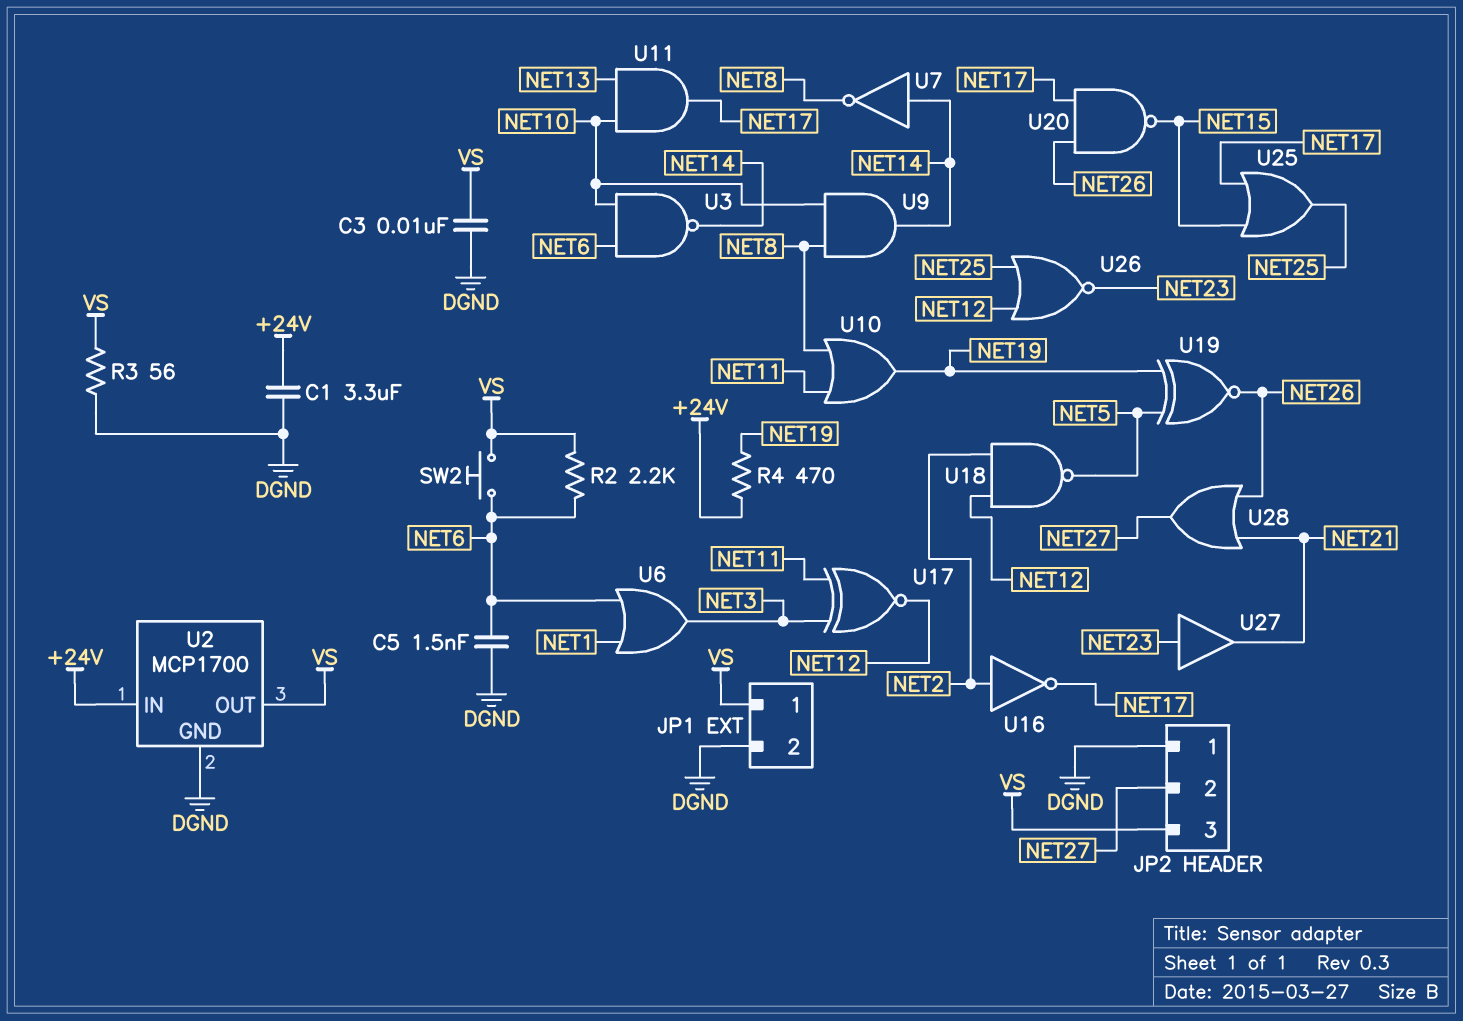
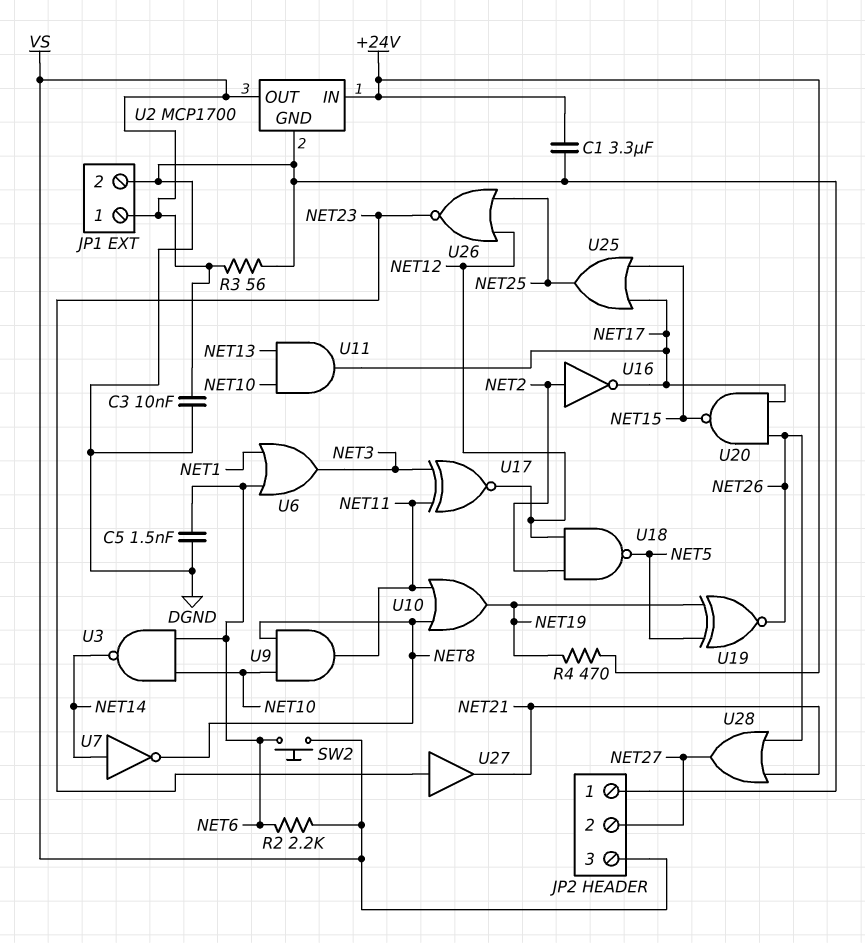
U9: AND (in NET8, in NET10, out NET14) -> AND (in NET8, in NET10, out NET11)

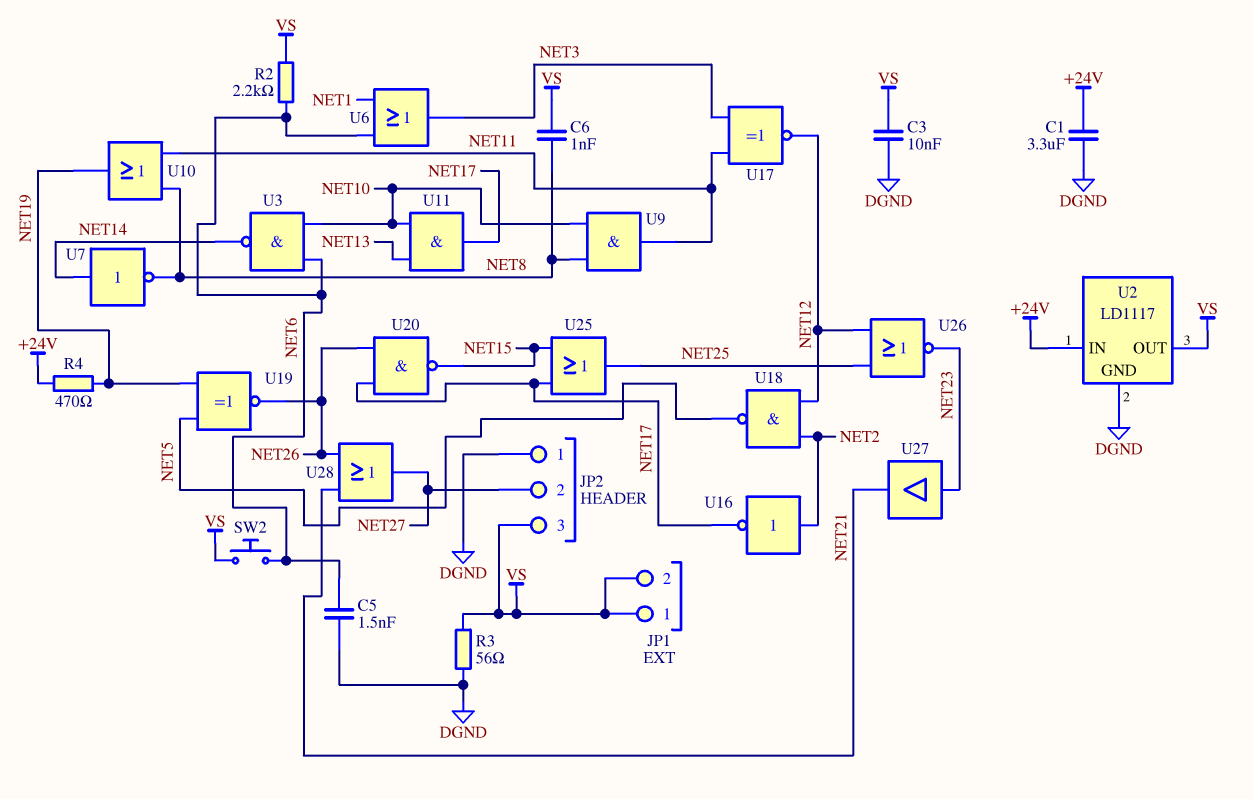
C6: none -> 1nF (NET8, VS)
JP1 pin 2: DGND -> VS
U2: MCP1700 -> LD1117

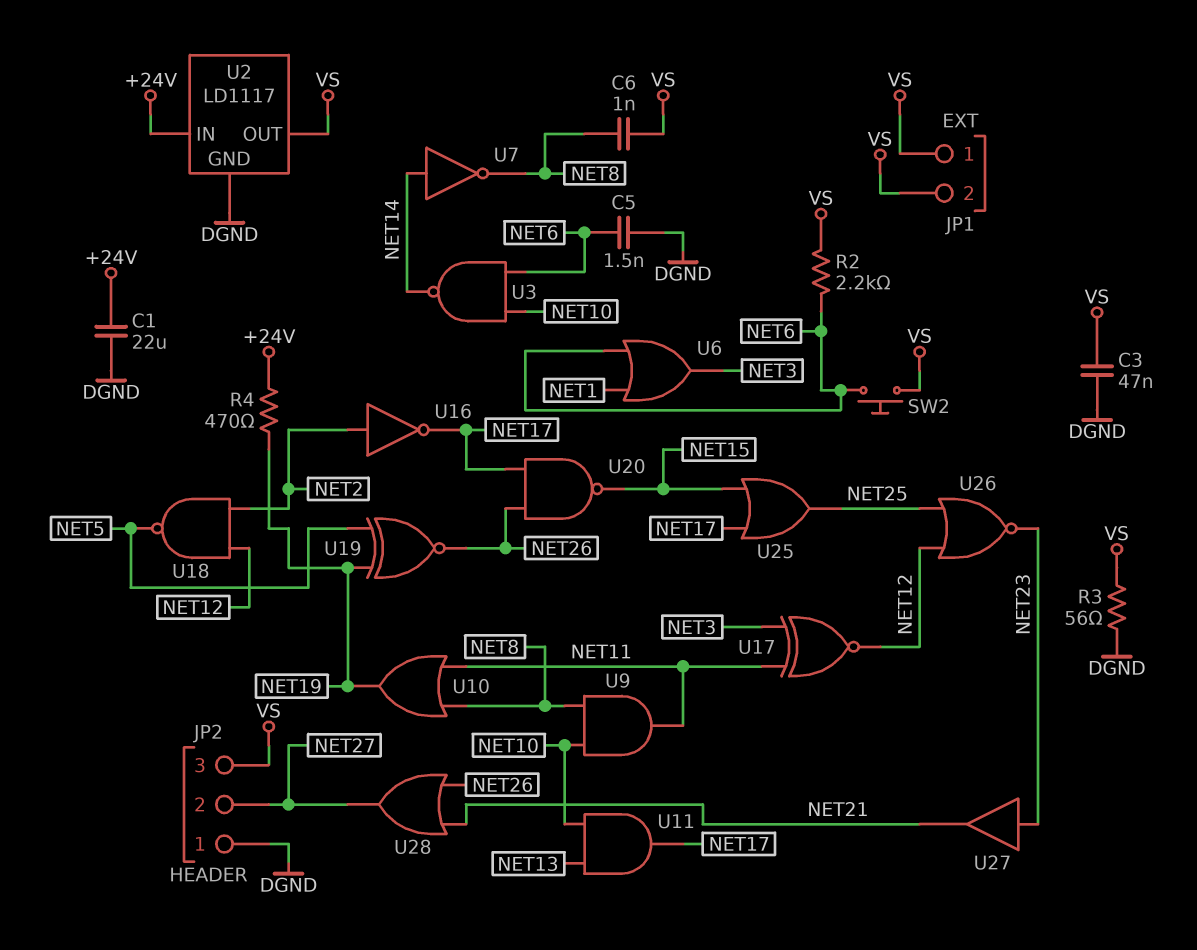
C1: 3.3uF (+24V, DGND) -> 22uF (+24V, DGND)
C3: 10nF (DGND, VS) -> 47nF (DGND, VS)

